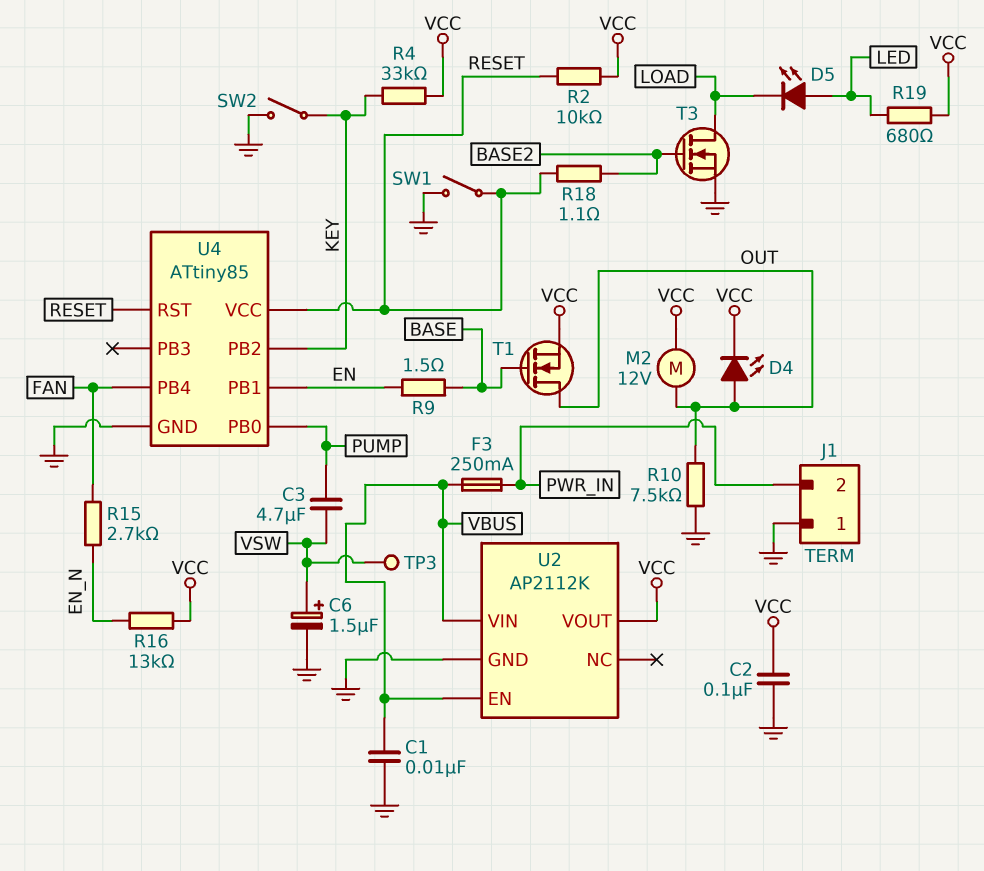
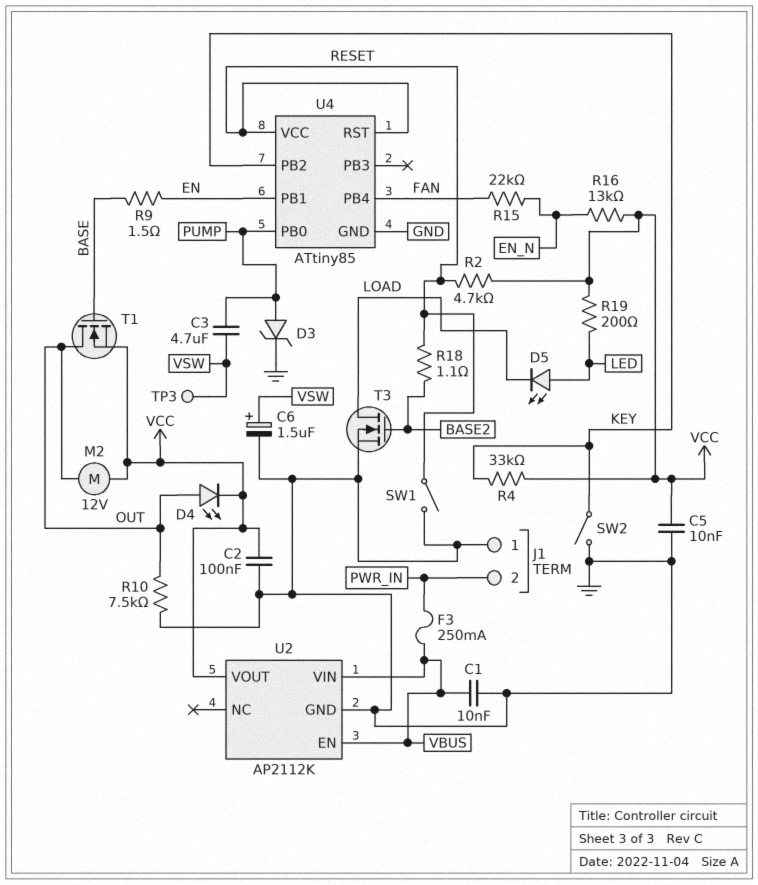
C5: none -> 10nF (GND, VCC)
D3: none -> zener (A PUMP, K GND)
R2: 10k (RESET, VCC) -> 4.7k (RESET, VCC)
R15: 2.7k (EN_N, FAN) -> 22k (EN_N, FAN)
R19: 680 (LED, VCC) -> 200 (LED, VCC)

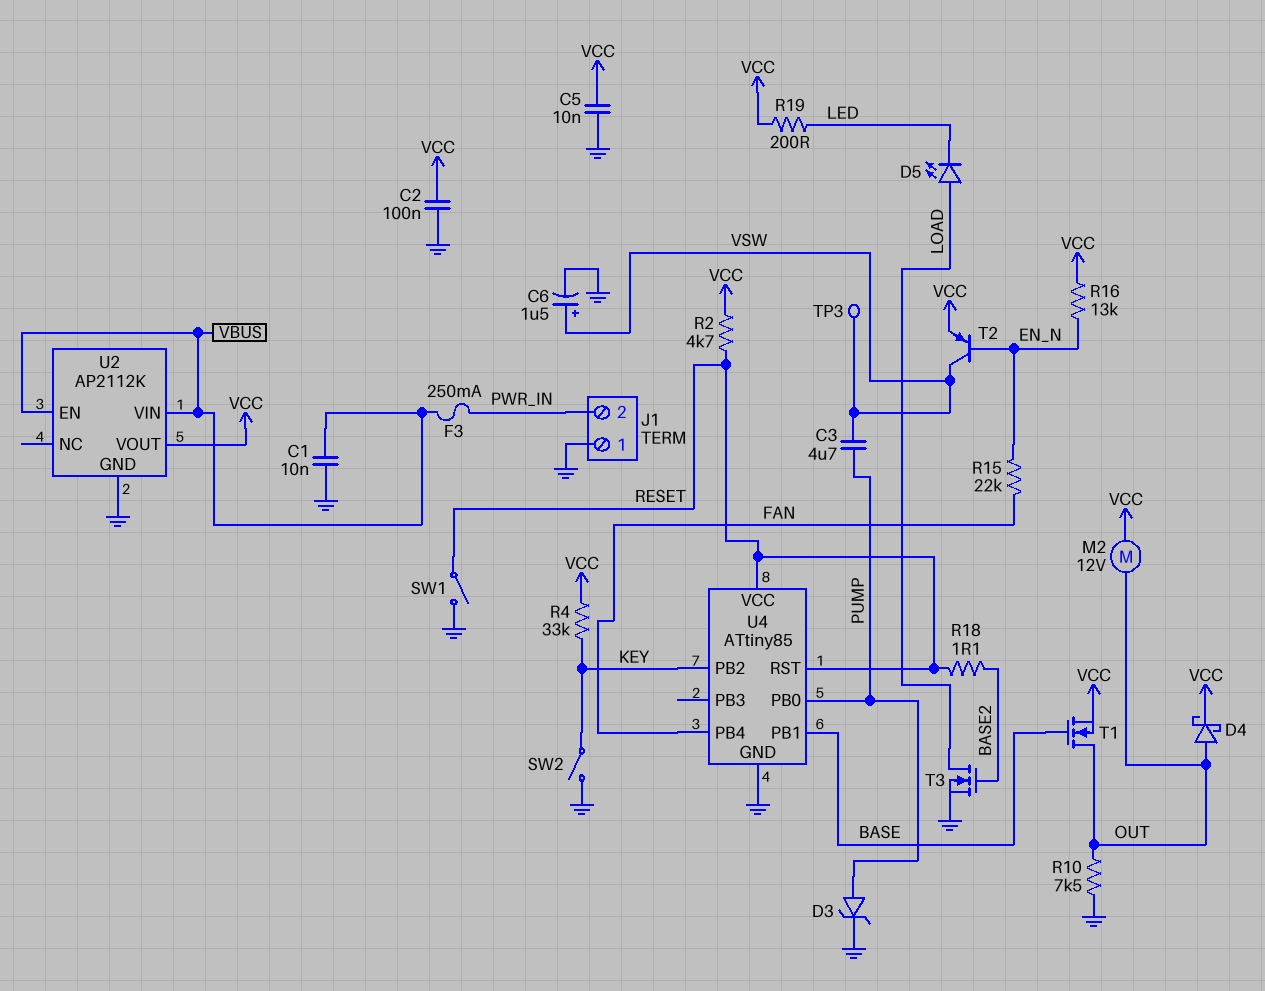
D4: LED (A OUT, K VCC) -> schottky (A OUT, K VCC)
D5: LED (A LED, K LOAD) -> LED (A LOAD, K LED)
R9: 1.5 (BASE, EN) -> none
T2: none -> PNP (B EN_N, C VSW, E VCC)
U4 pin PB1: EN -> BASE

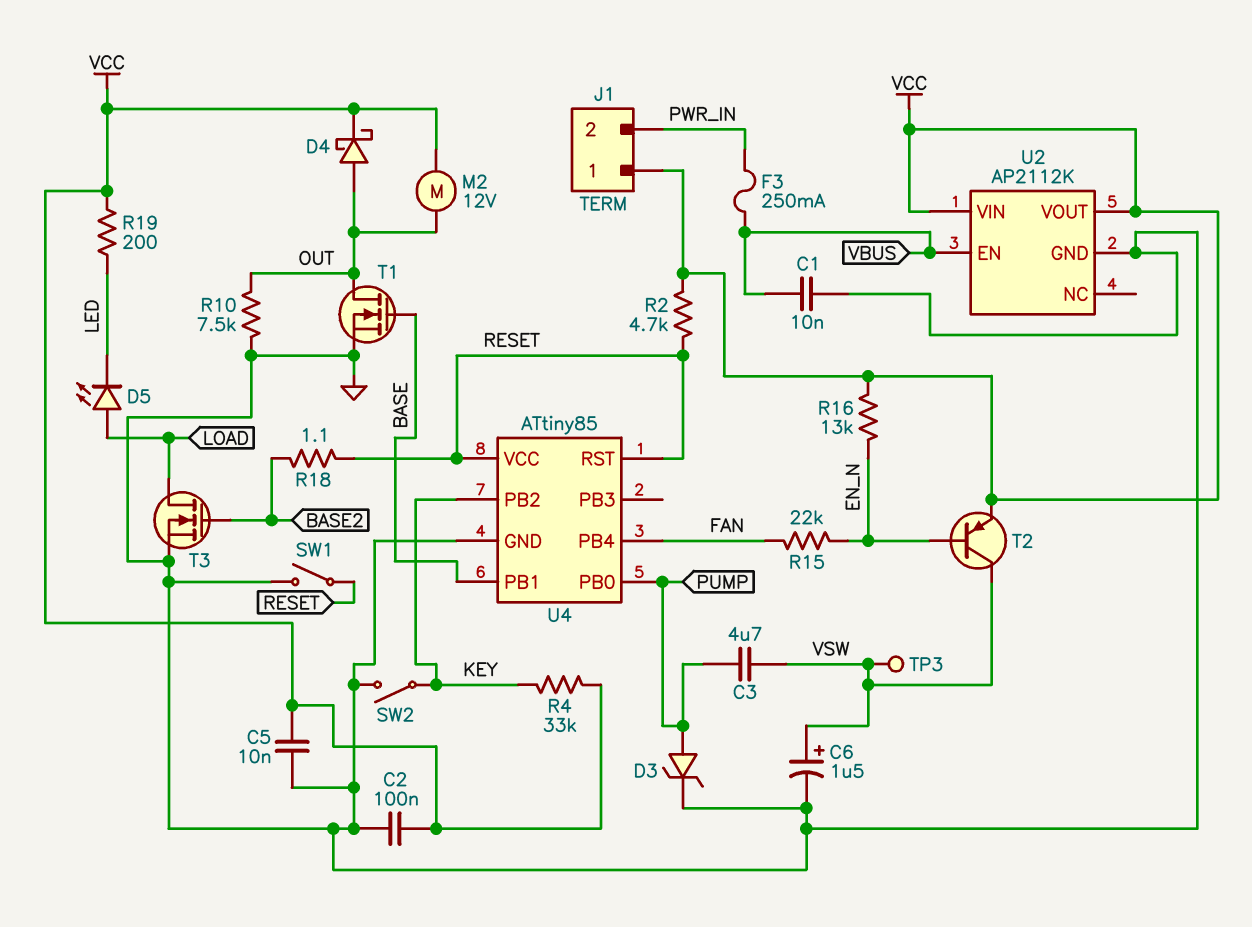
J1 pin 1: GND -> VCC
T1: NMOS (G BASE, D OUT, S VCC) -> NMOS (G BASE, D OUT, S GND)
U2 pin VIN: VBUS -> VCC

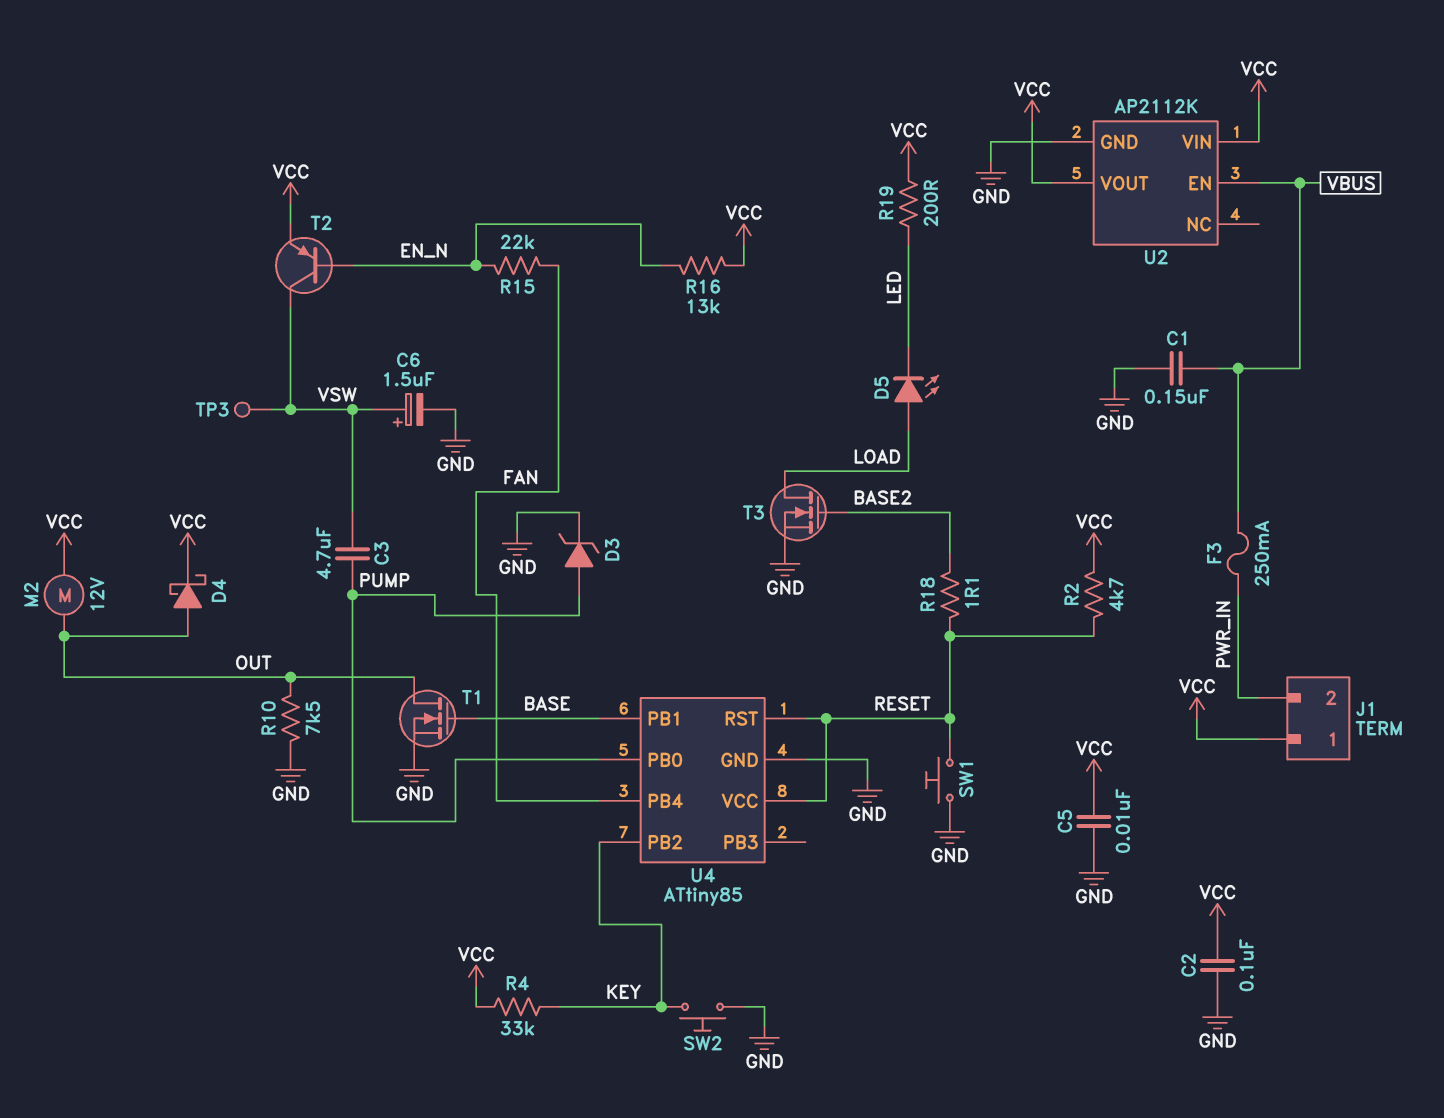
C1: 10nF (GND, VBUS) -> 150nF (GND, VBUS)
SW1: switch (GND, RESET) -> button (GND, RESET)
SW2: switch (GND, KEY) -> button (GND, KEY)

